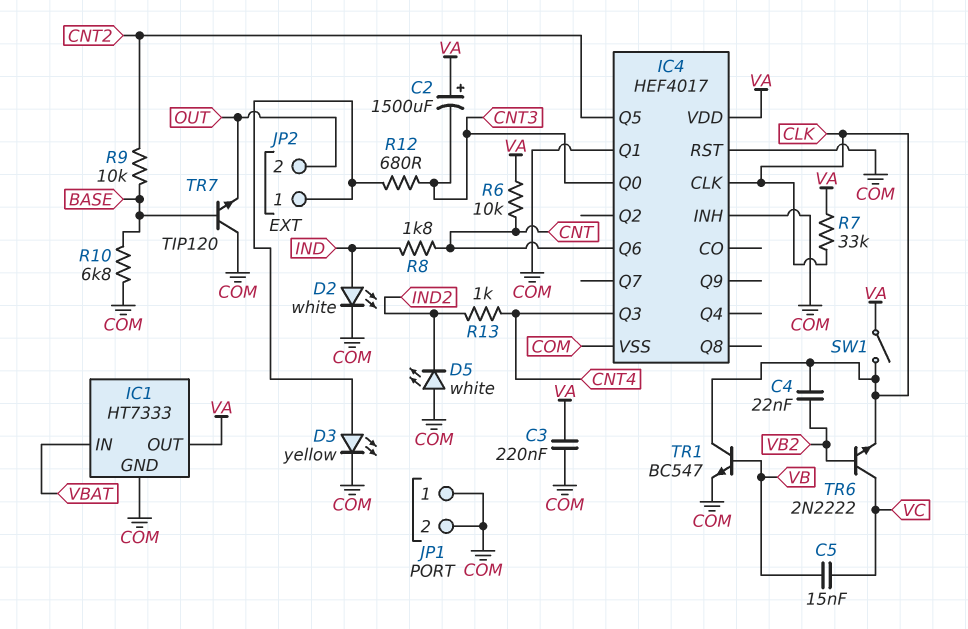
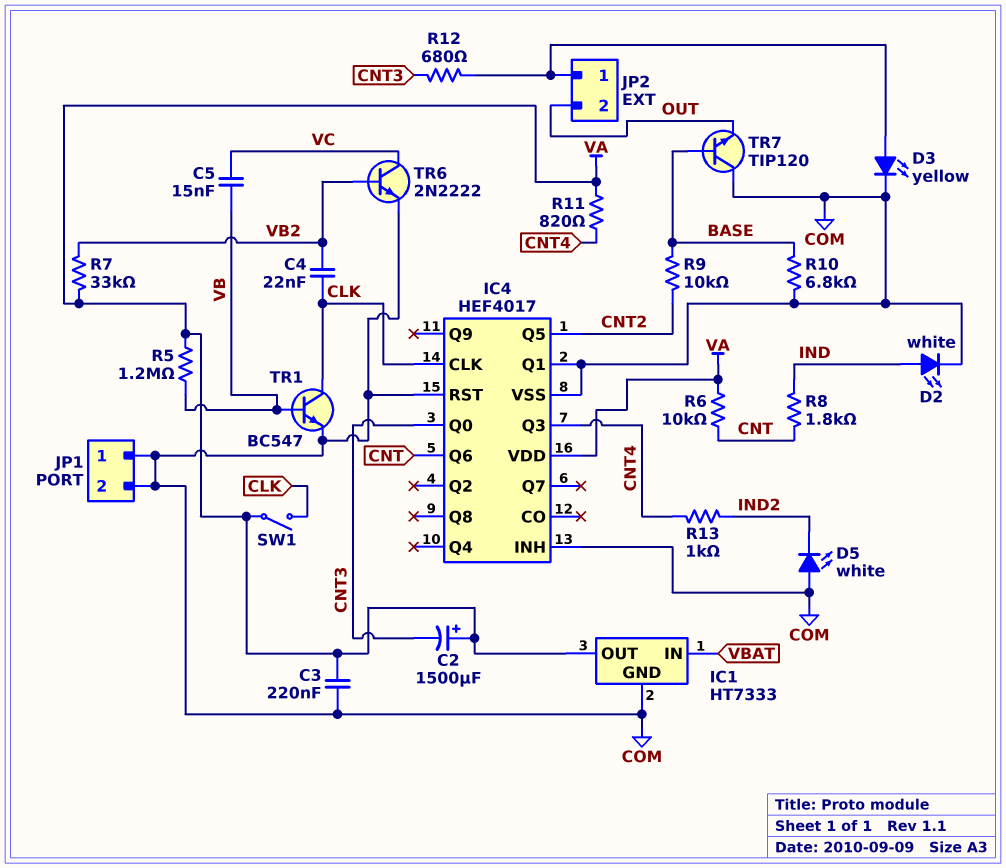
R5: none -> 1.2M (VA, VB)
R7: 33k (CLK, VA) -> 33k (VA, VB2)
R11: none -> 820 (CNT4, VA)
TR6: NPN 2N2222 (B VB2, C VC, E CLK) -> NPN 2N2222 (B VB2, C VC, E COM)

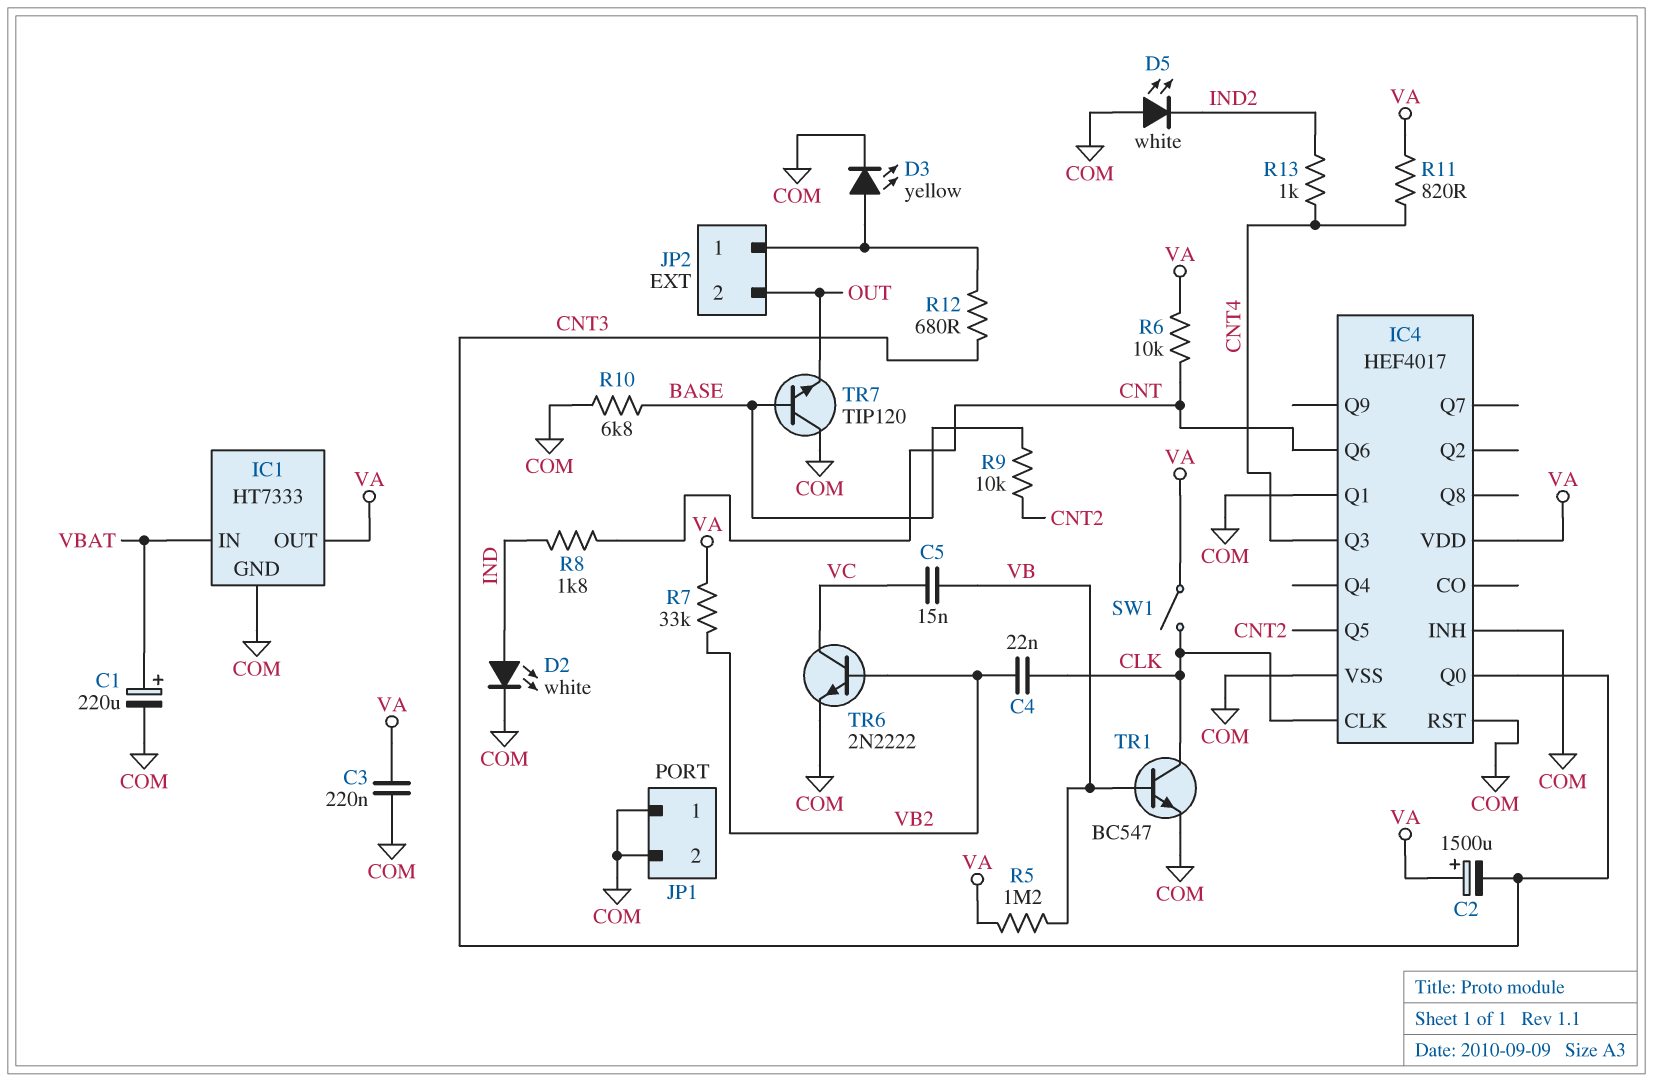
C1: none -> 220uF (plus VBAT, minus COM)

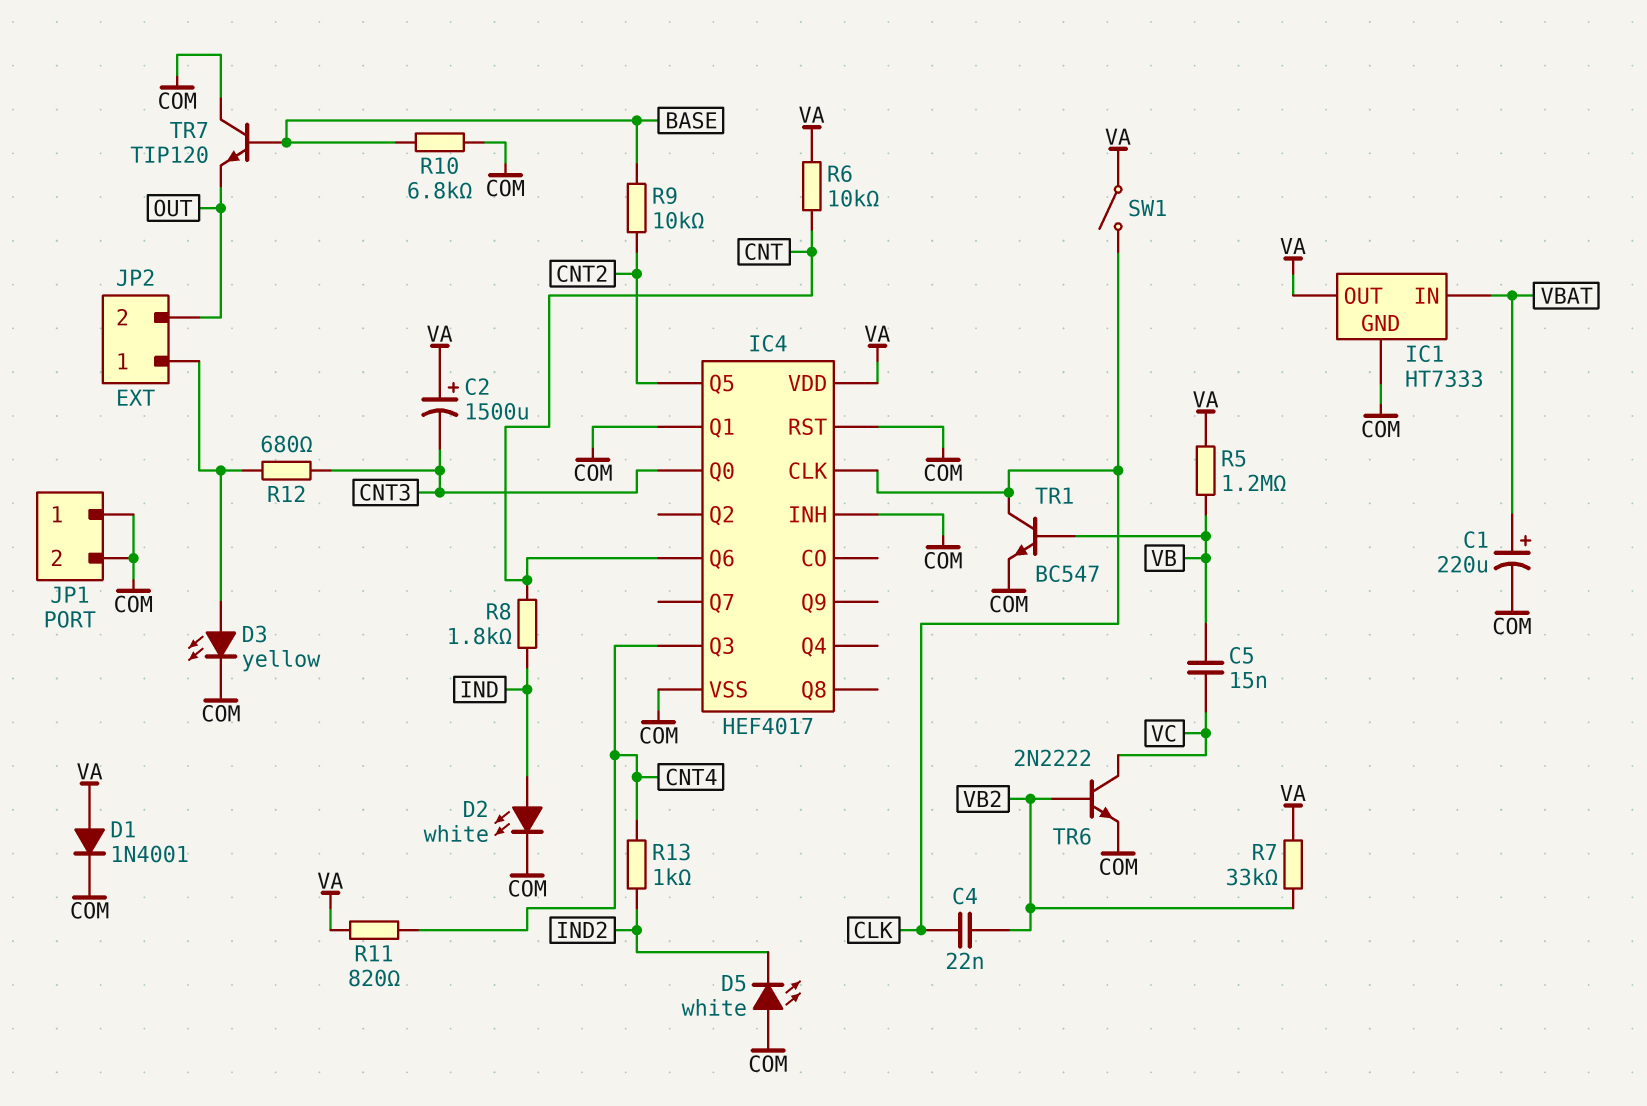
C3: 220nF (COM, VA) -> none
D1: none -> diode 1N4001 (A VA, K COM)

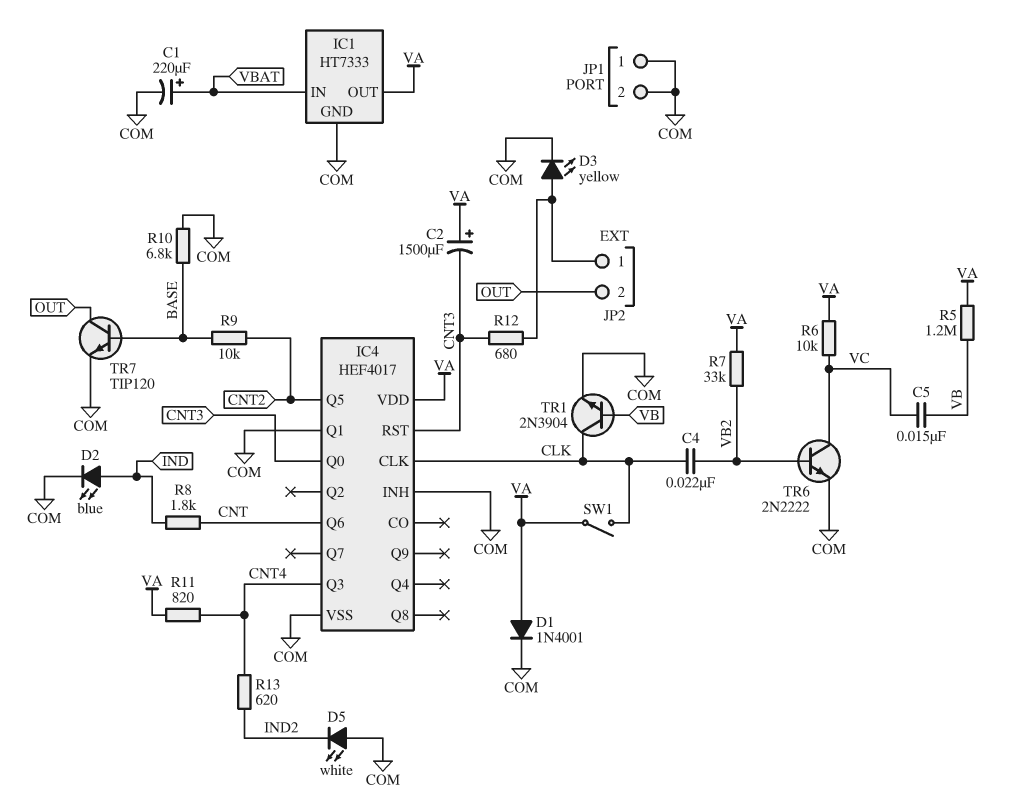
D2: LED white (A IND, K COM) -> LED blue (A IND, K COM)
IC4 pin RST: COM -> CNT3
R6: 10k (CNT, VA) -> 10k (VA, VC)
R13: 1k (CNT4, IND2) -> 620 (CNT4, IND2)
TR1: NPN BC547 (B VB, C CLK, E COM) -> NPN 2N3904 (B VB, C CLK, E COM)
TR7: NPN TIP120 (B BASE, C COM, E OUT) -> NPN TIP120 (B BASE, C OUT, E COM)

